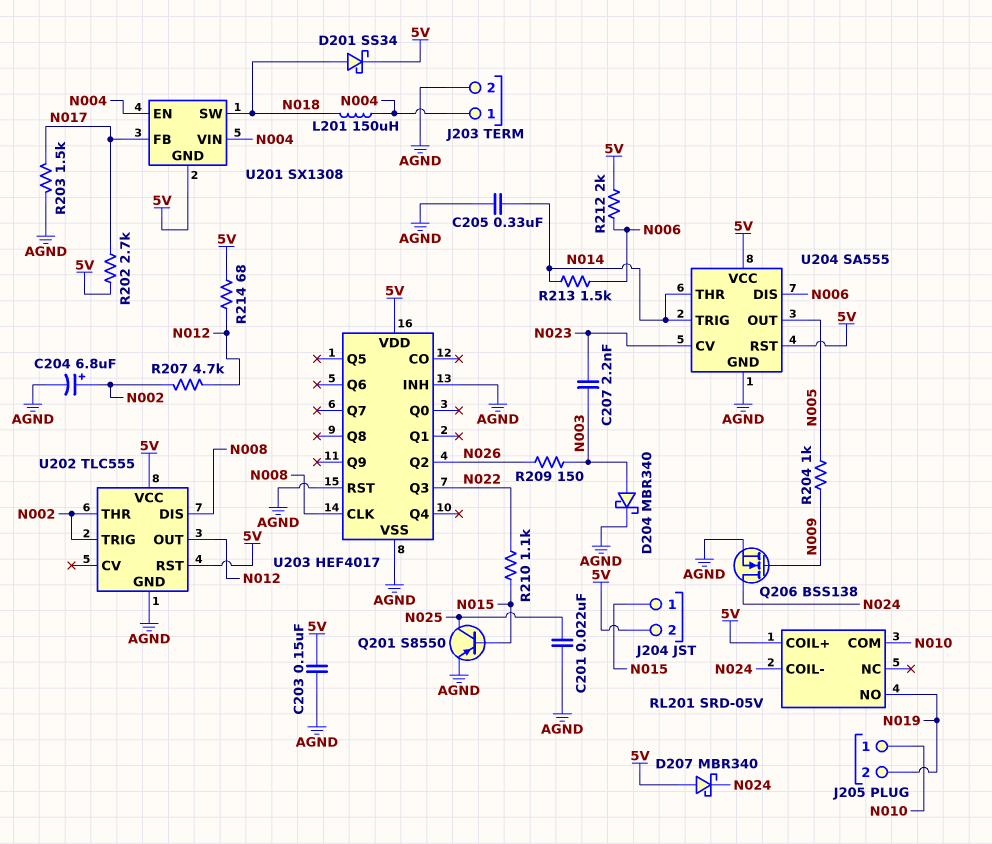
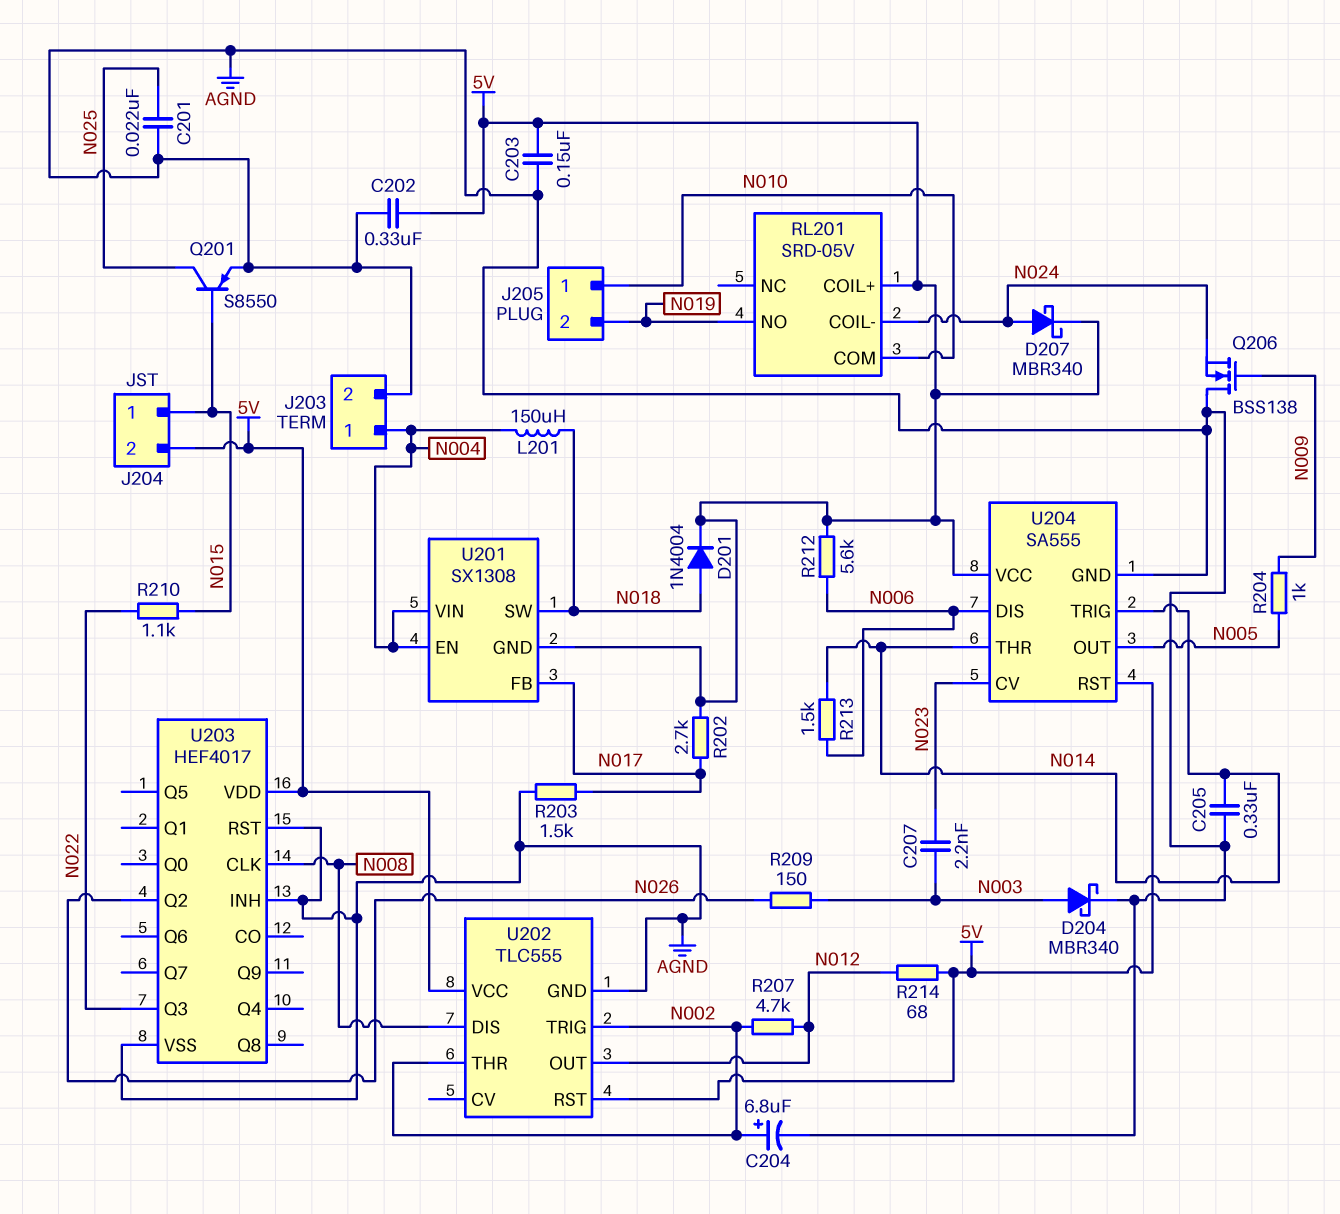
C202: none -> 330nF (5V, AGND)
D201: schottky SS34 (A N018, K 5V) -> diode 1N4004 (A N018, K 5V)
D207: schottky MBR340 (A 5V, K N024) -> schottky MBR340 (A N024, K 5V)
Q206: NMOS BSS138 (G N009, D N024, S AGND) -> NMOS BSS138 (G N009, D AGND, S N024)
R212: 2k (5V, N006) -> 5.6k (5V, N006)

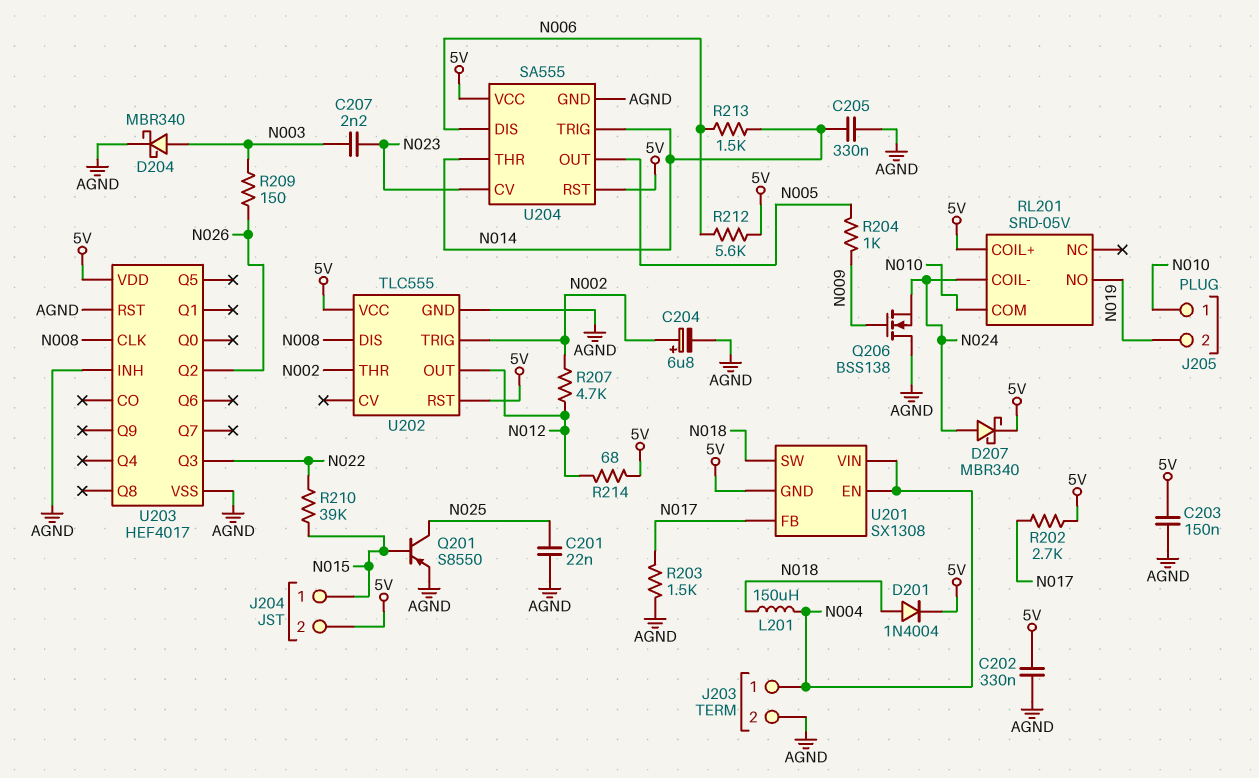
R210: 1.1k (N015, N022) -> 39k (N015, N022)

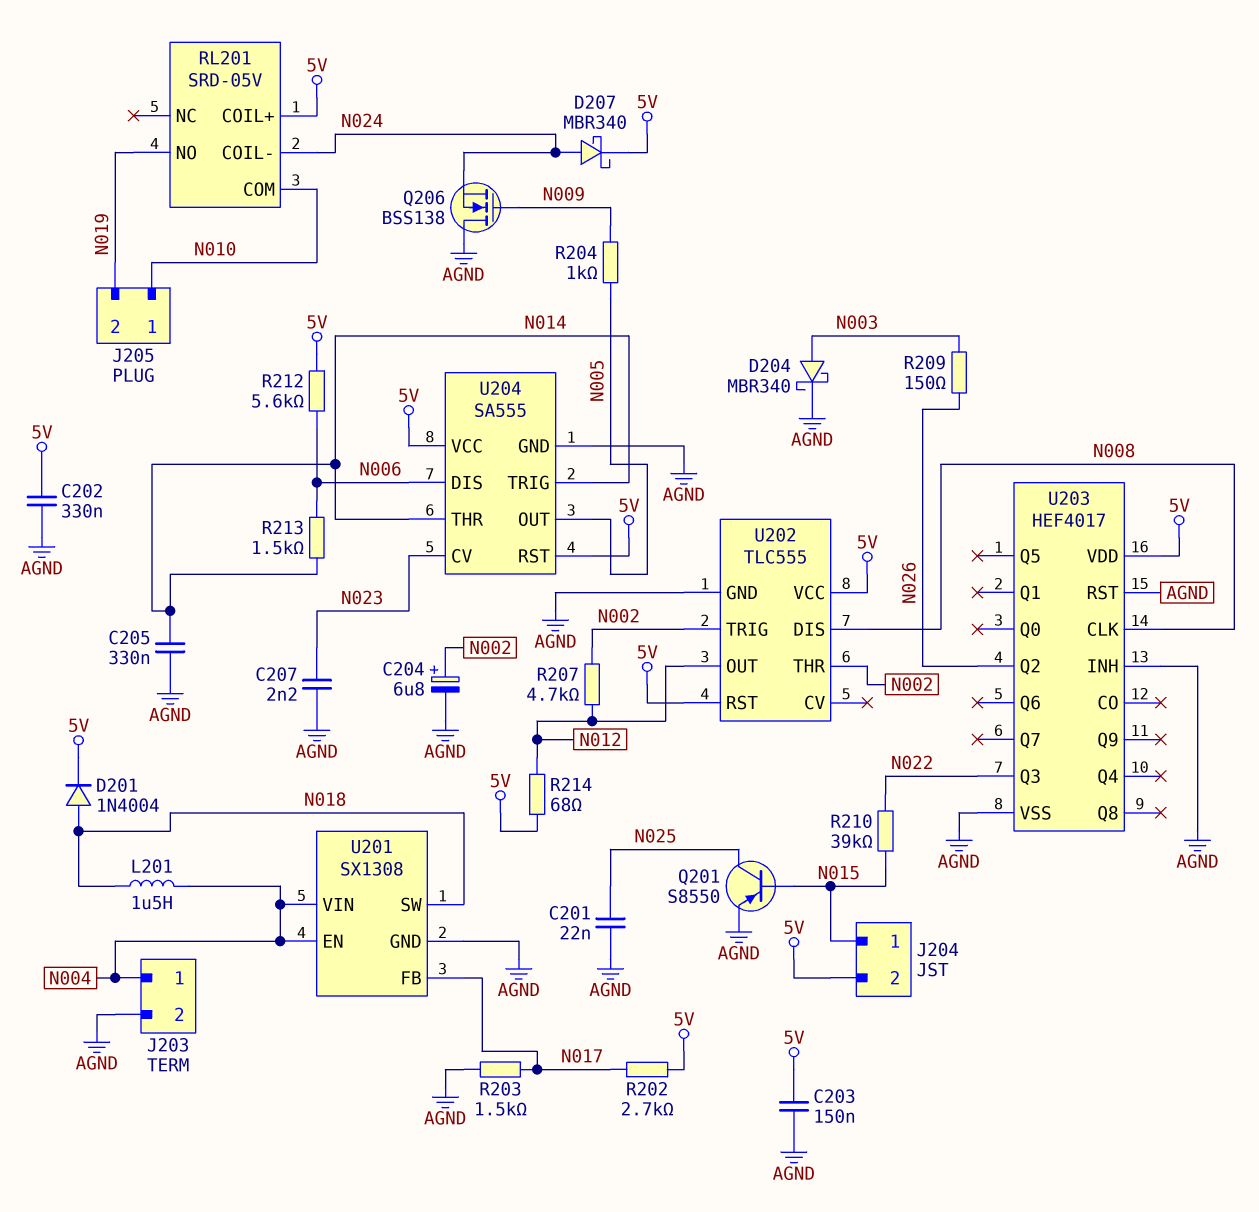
C207: 2.2nF (N003, N023) -> 2.2nF (AGND, N023)
L201: 150uH (N004, N018) -> 1.5uH (N004, N018)
U201 pin GND: 5V -> AGND

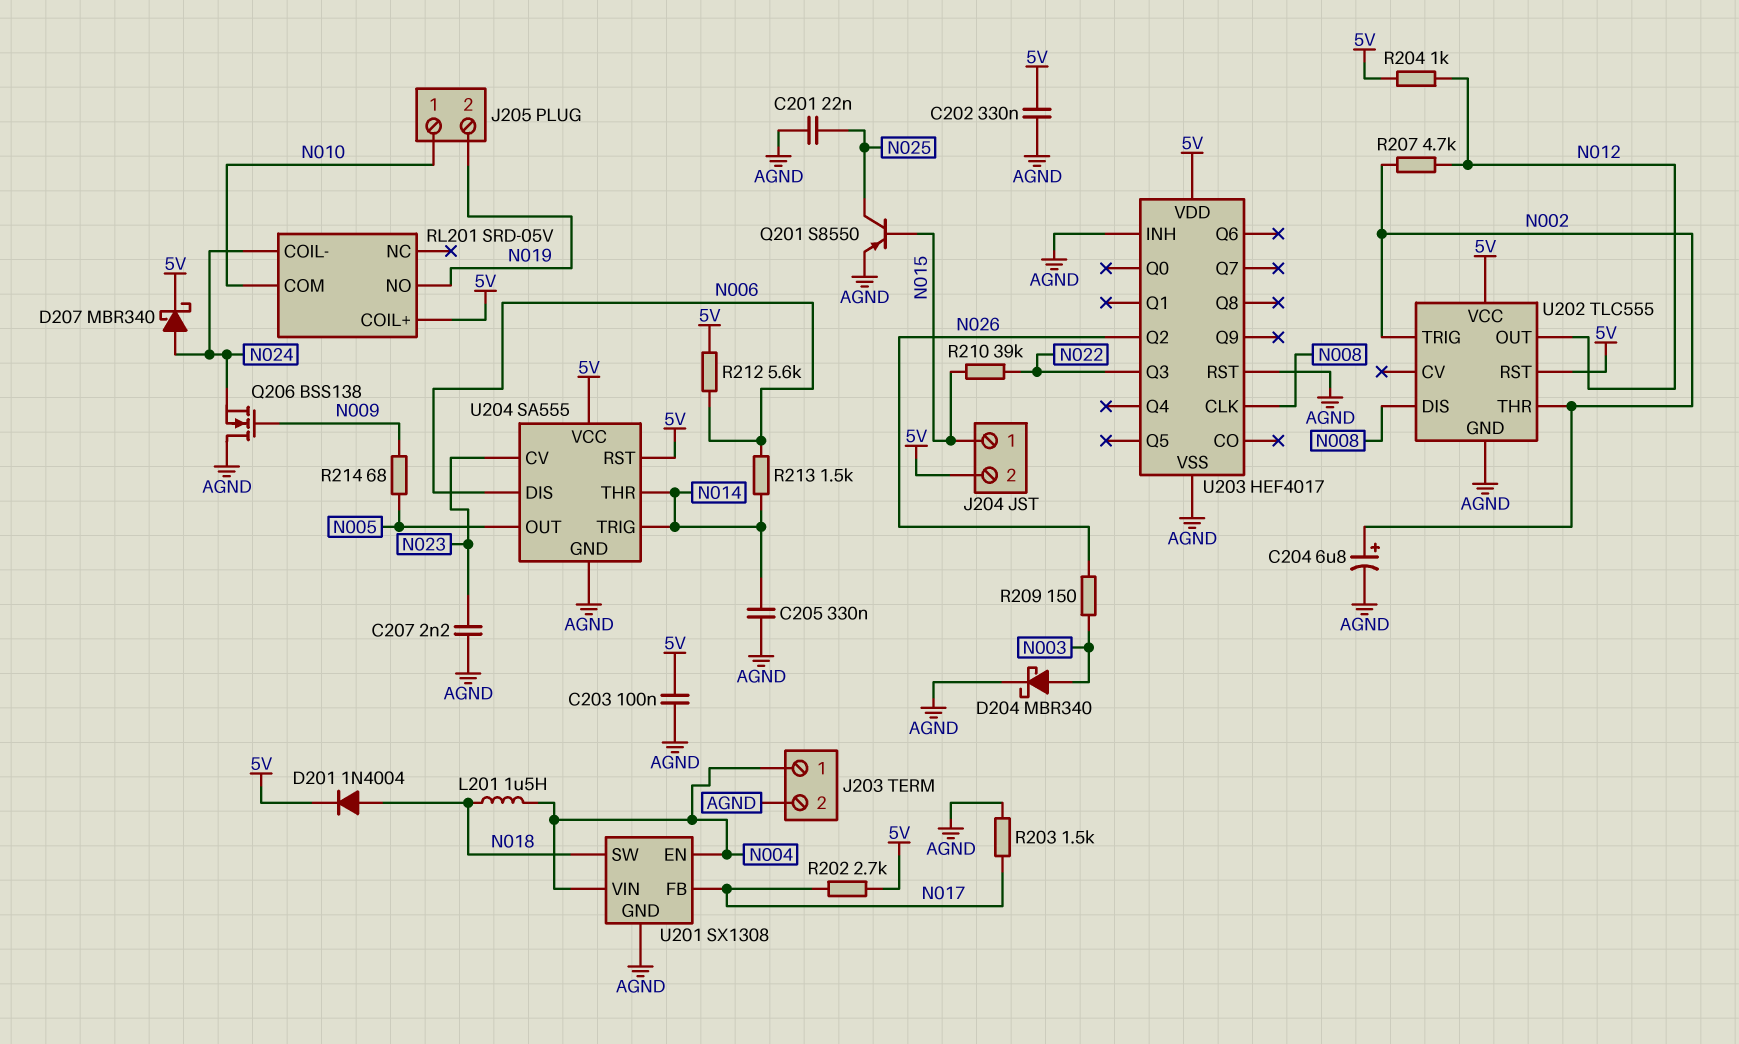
C203: 150nF (5V, AGND) -> 100nF (5V, AGND)
R204: 1k (N005, N009) -> 1k (5V, N012)
R214: 68 (5V, N012) -> 68 (N005, N009)

